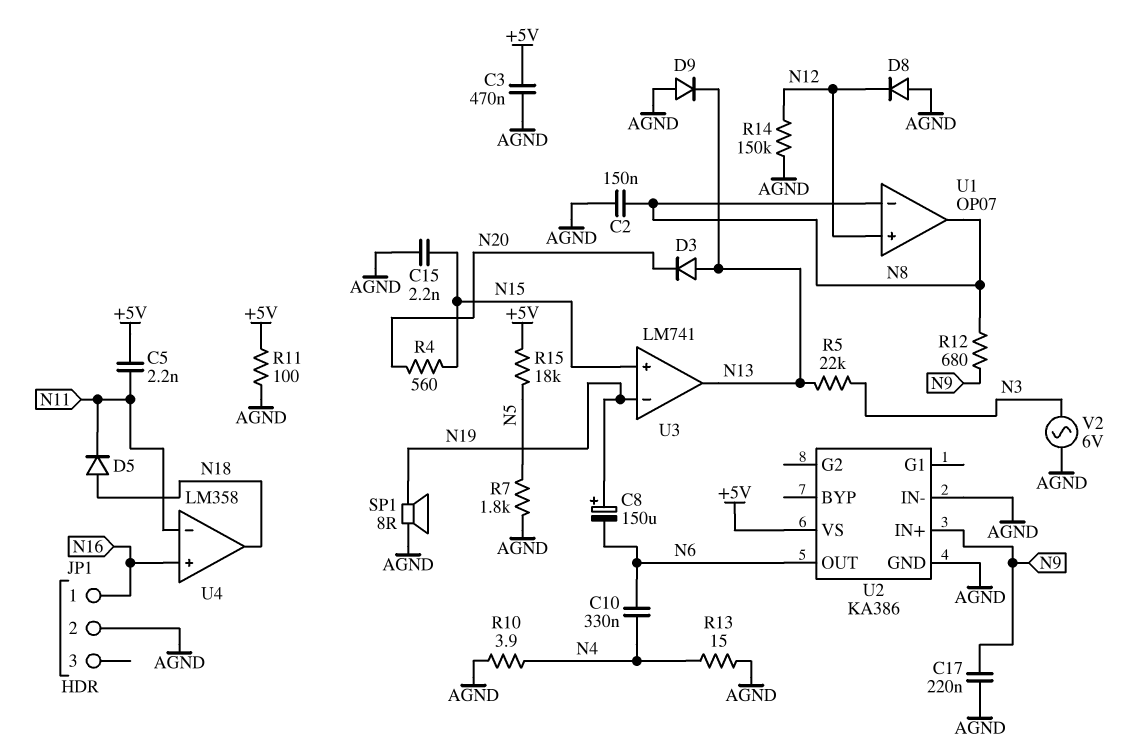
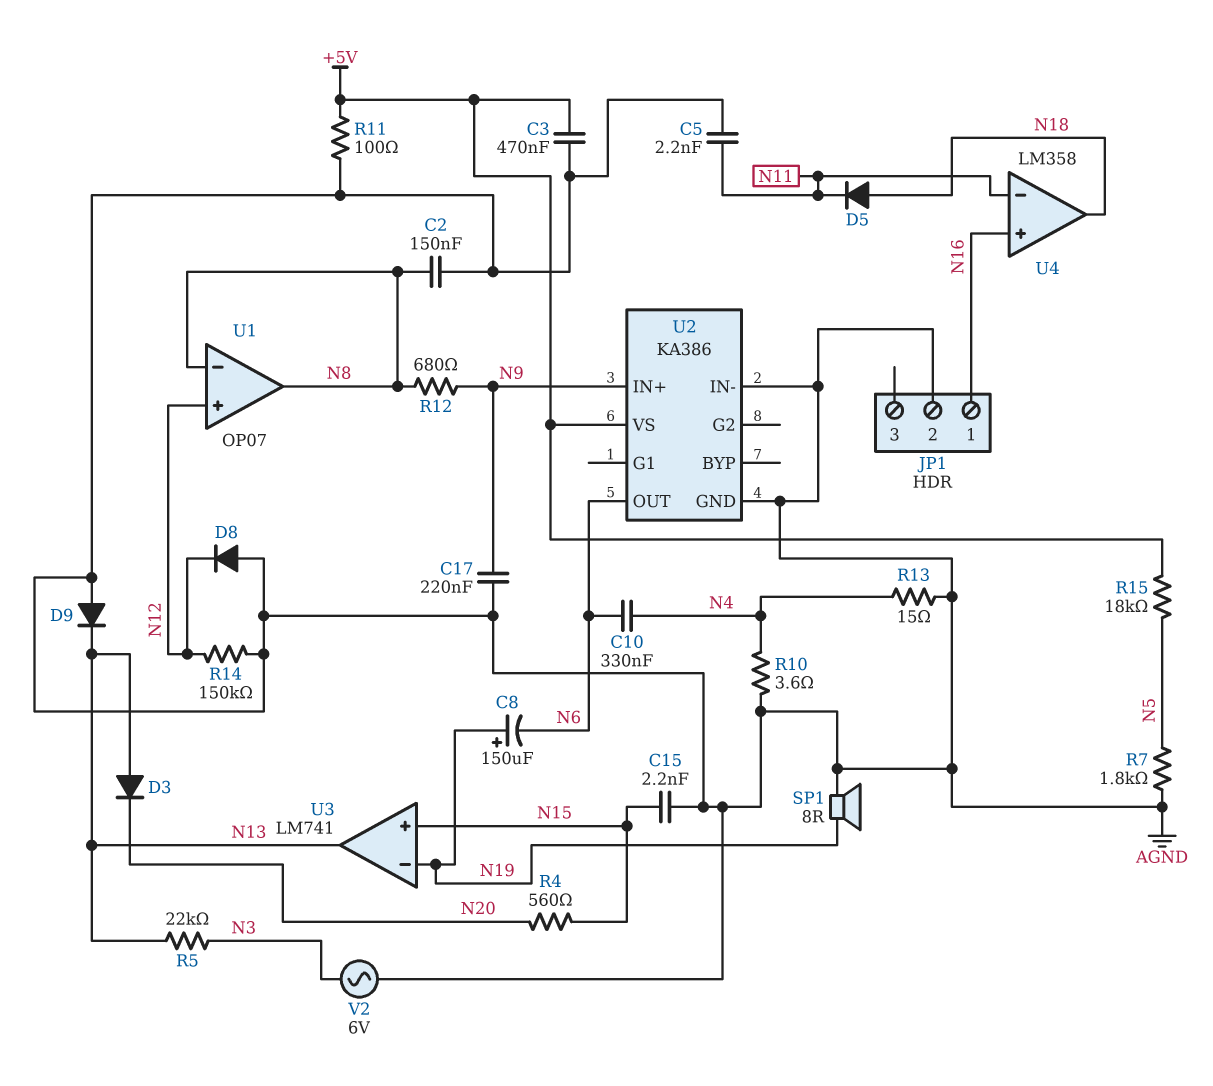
C5: 2.2nF (+5V, N11) -> 2.2nF (AGND, N11)
R10: 3.9 (AGND, N4) -> 3.6 (AGND, N4)

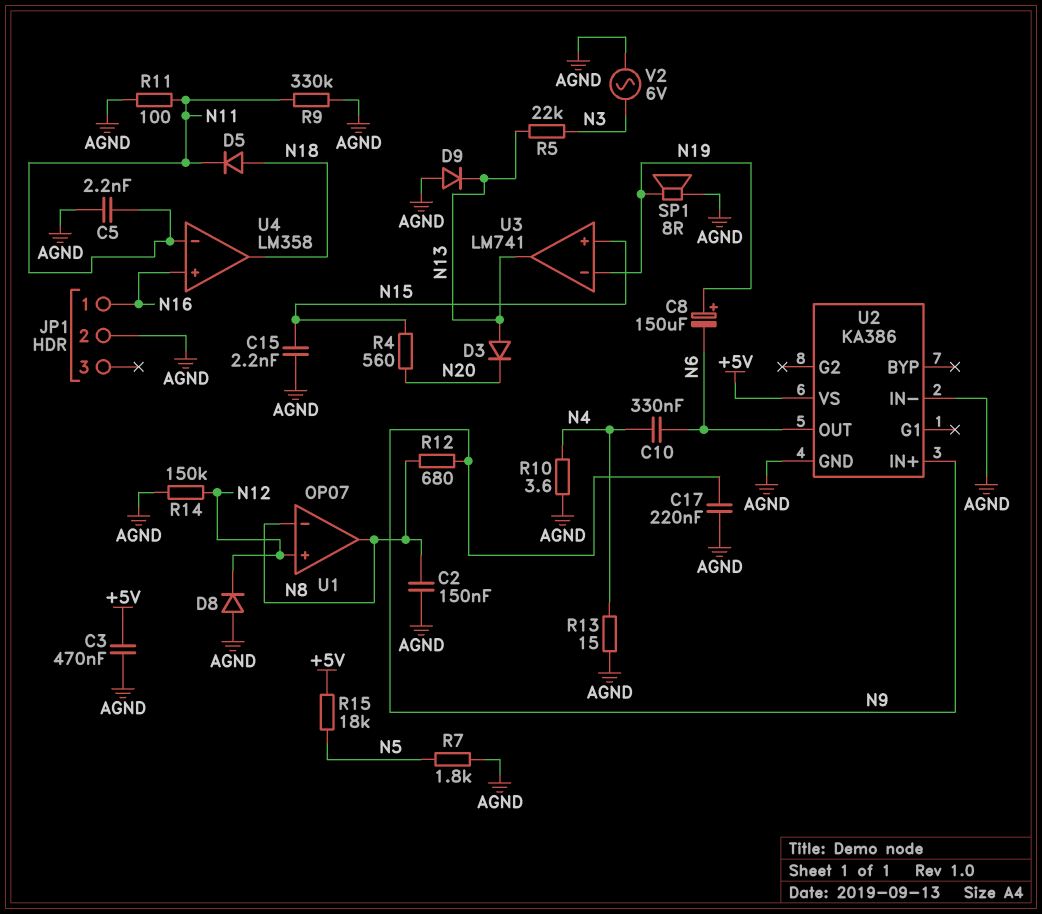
R9: none -> 330k (AGND, N11)
R11: 100 (+5V, AGND) -> 100 (AGND, N11)

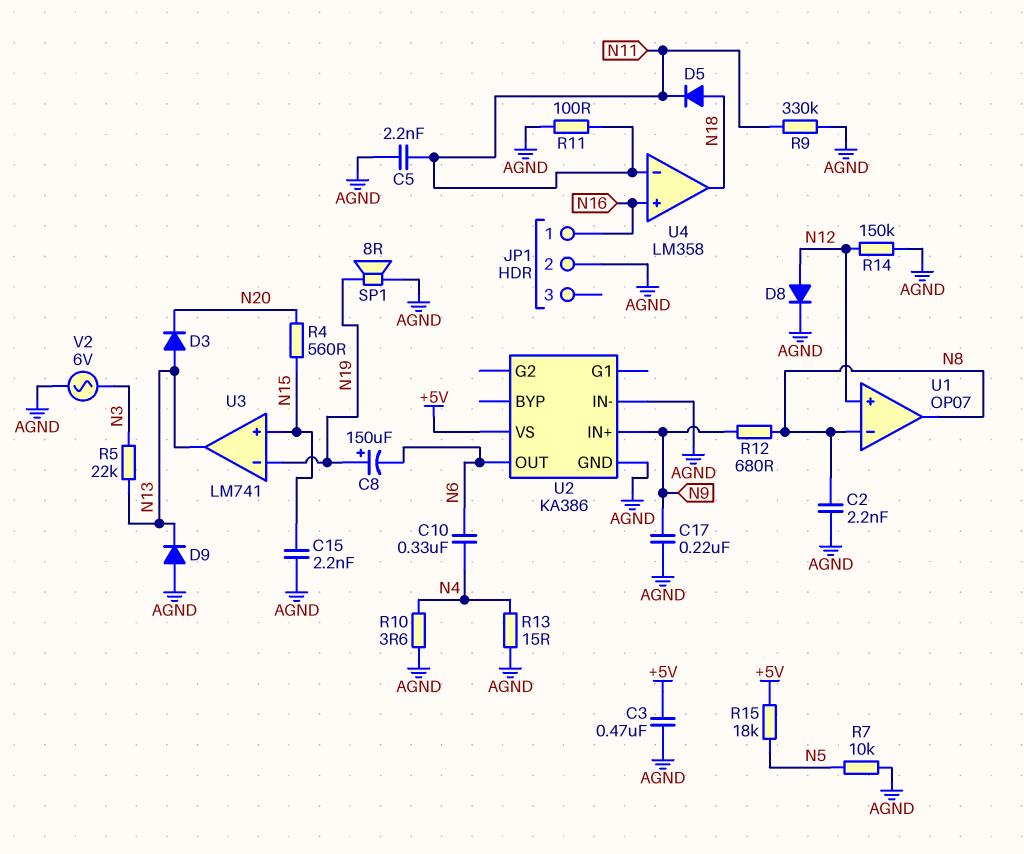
C2: 150nF (AGND, N8) -> 2.2nF (AGND, N8)
D8: diode (A AGND, K N12) -> diode (A N12, K AGND)
R7: 1.8k (AGND, N5) -> 10k (AGND, N5)

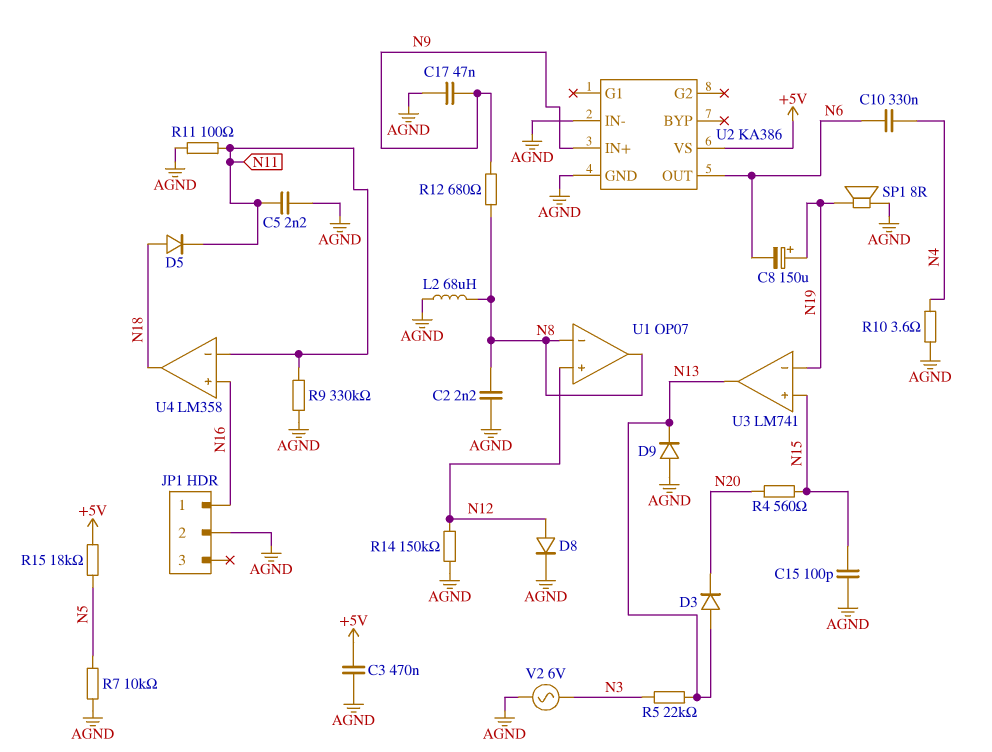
C15: 2.2nF (AGND, N15) -> 100pF (AGND, N15)
C17: 220nF (AGND, N9) -> 47nF (AGND, N9)
L2: none -> 68uH (AGND, N8)
R13: 15 (AGND, N4) -> none

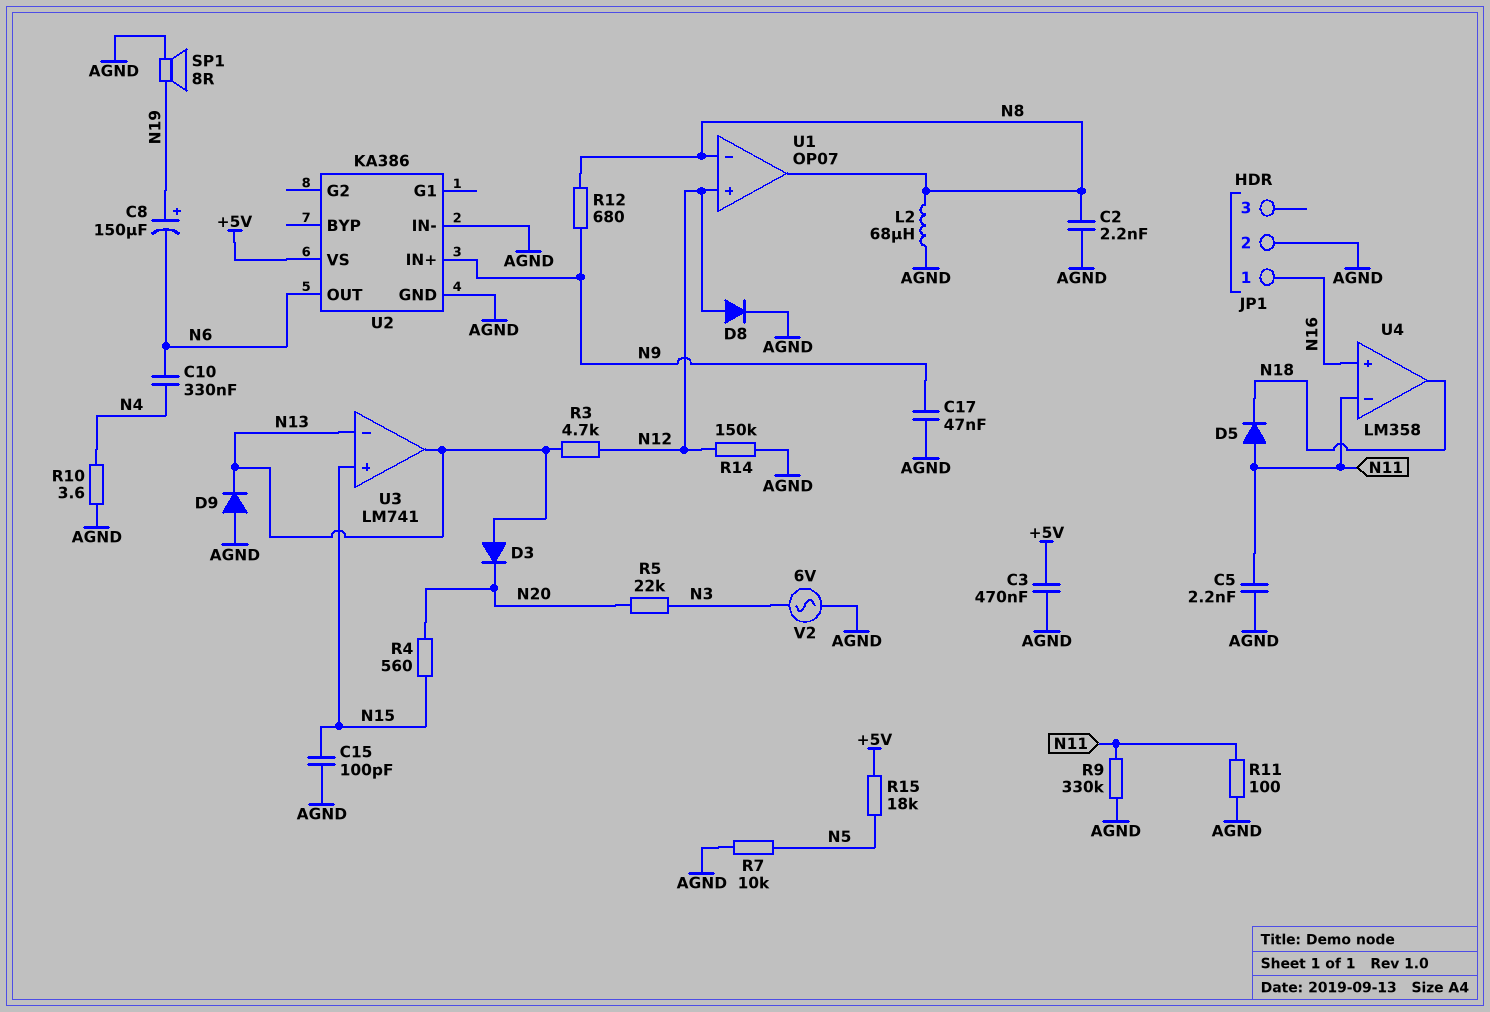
D5: diode (A N18, K N11) -> diode (A N11, K N18)
R3: none -> 4.7k (N12, N13)
R5: 22k (N3, N13) -> 22k (N3, N20)
U3 pin in-: N19 -> N13

